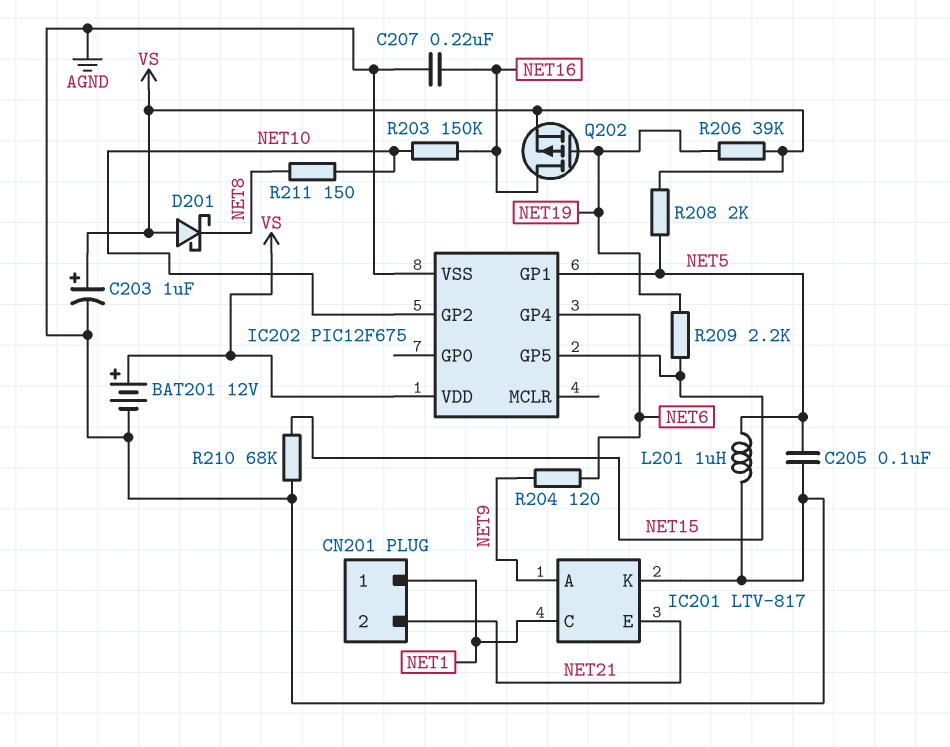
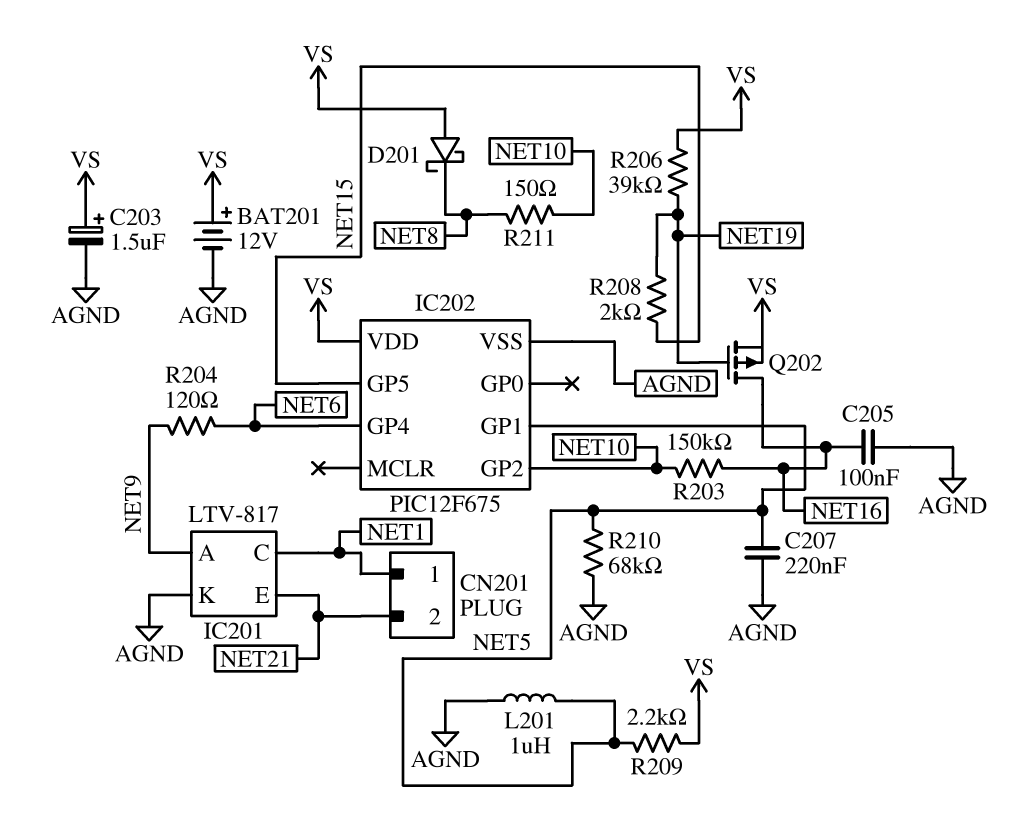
C203: 1uF (plus VS, minus AGND) -> 1.5uF (plus VS, minus AGND)
C205: 100nF (AGND, NET5) -> 100nF (AGND, NET16)
C207: 220nF (AGND, NET16) -> 220nF (AGND, NET5)
R208: 2k (NET5, VS) -> 2k (NET15, NET19)
R209: 2.2k (NET15, NET19) -> 2.2k (NET5, VS)
R210: 68k (AGND, NET15) -> 68k (AGND, NET5)

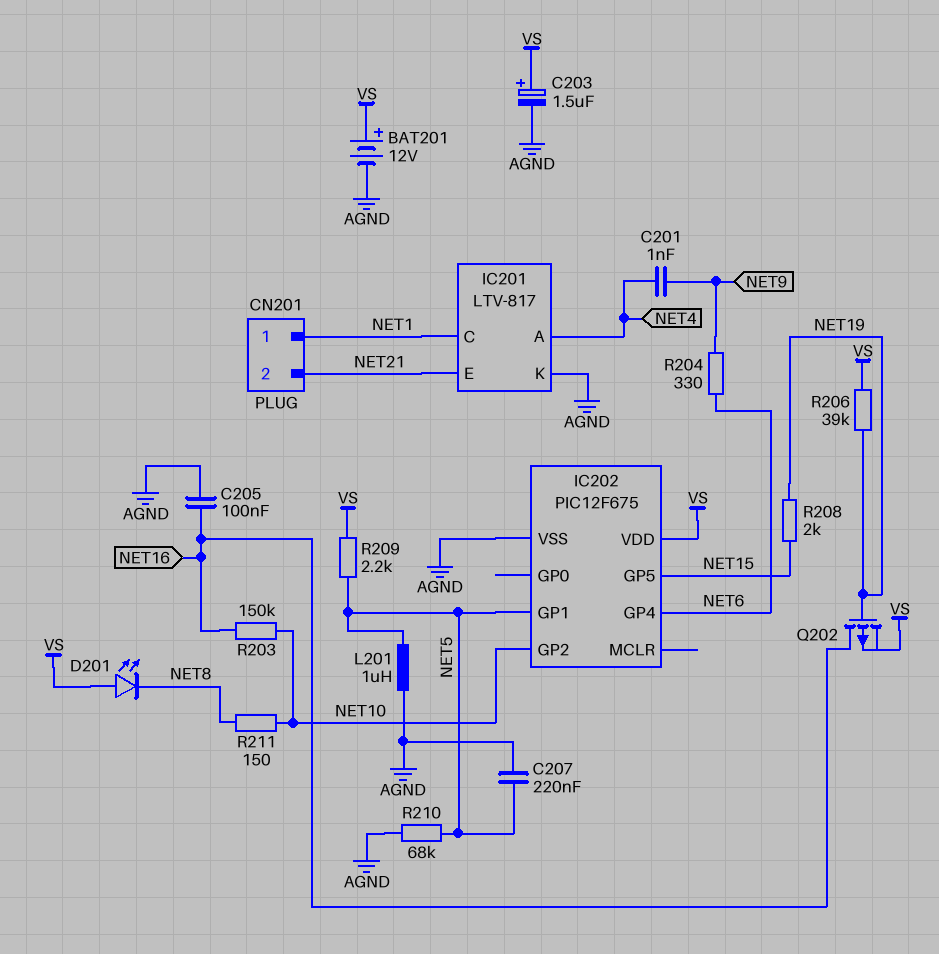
C201: none -> 1nF (NET4, NET9)
D201: schottky (A VS, K NET8) -> LED (A VS, K NET8)
IC201 pin A: NET9 -> NET4
R204: 120 (NET6, NET9) -> 330 (NET6, NET9)

